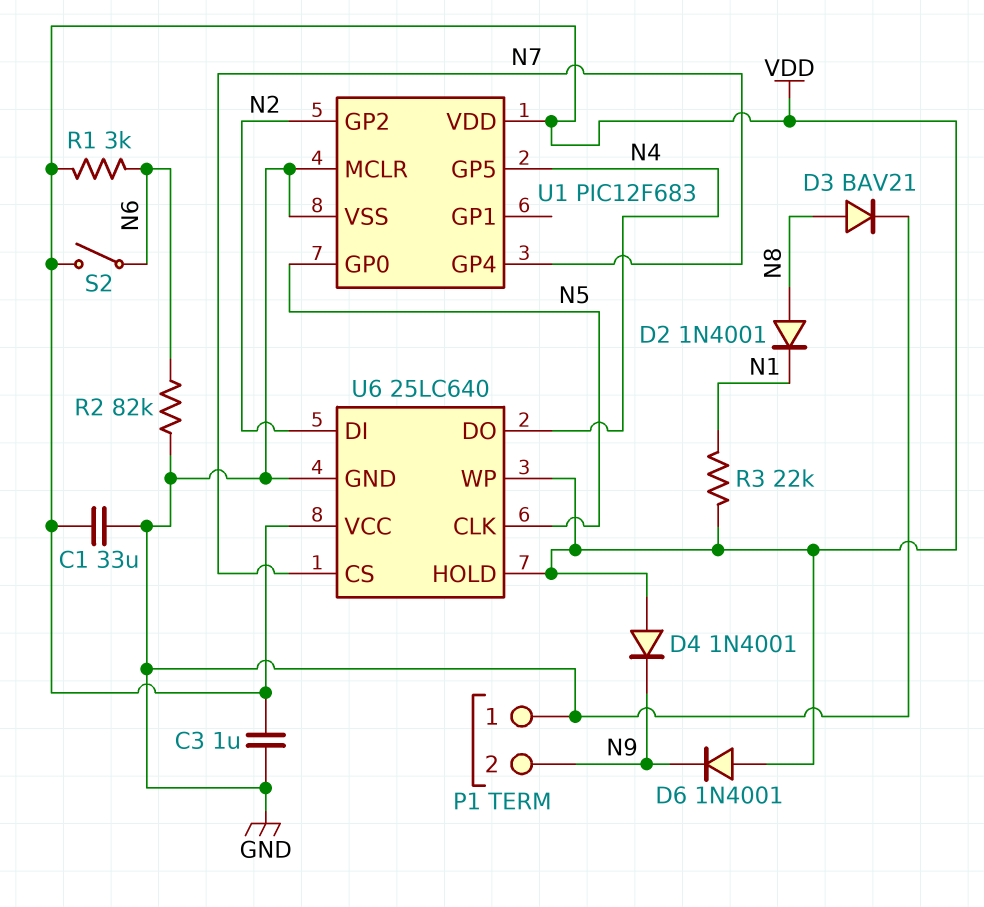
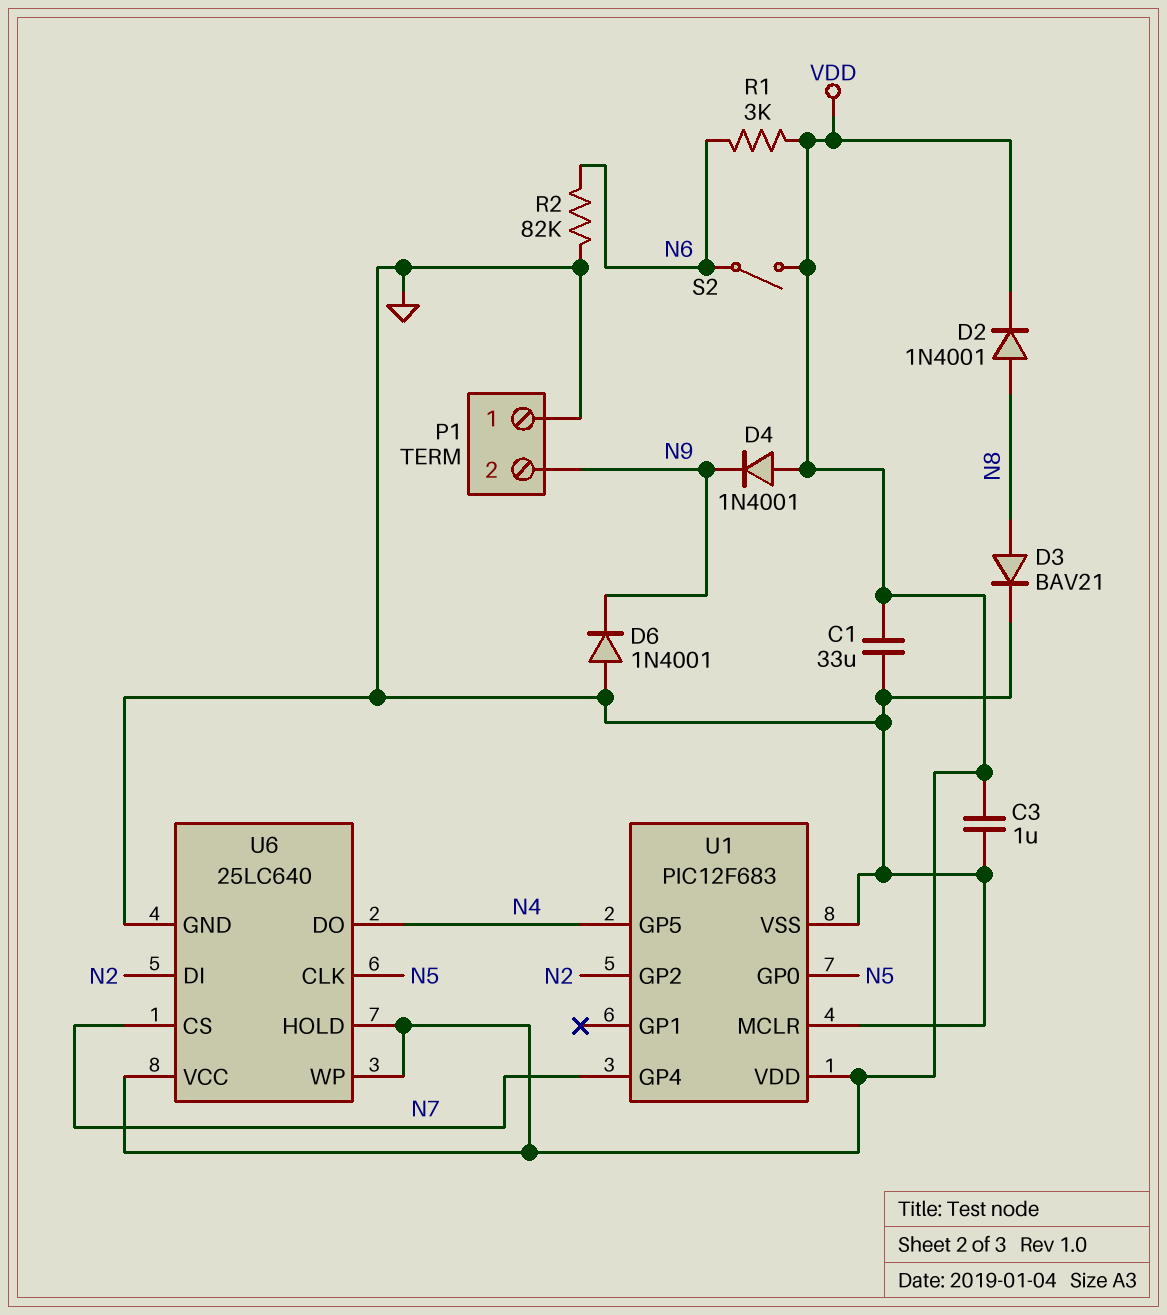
D2: diode 1N4001 (A N8, K N1) -> diode 1N4001 (A N8, K VDD)
D6: diode 1N4001 (A VDD, K N9) -> diode 1N4001 (A GND, K N9)
R3: 22k (N1, VDD) -> none

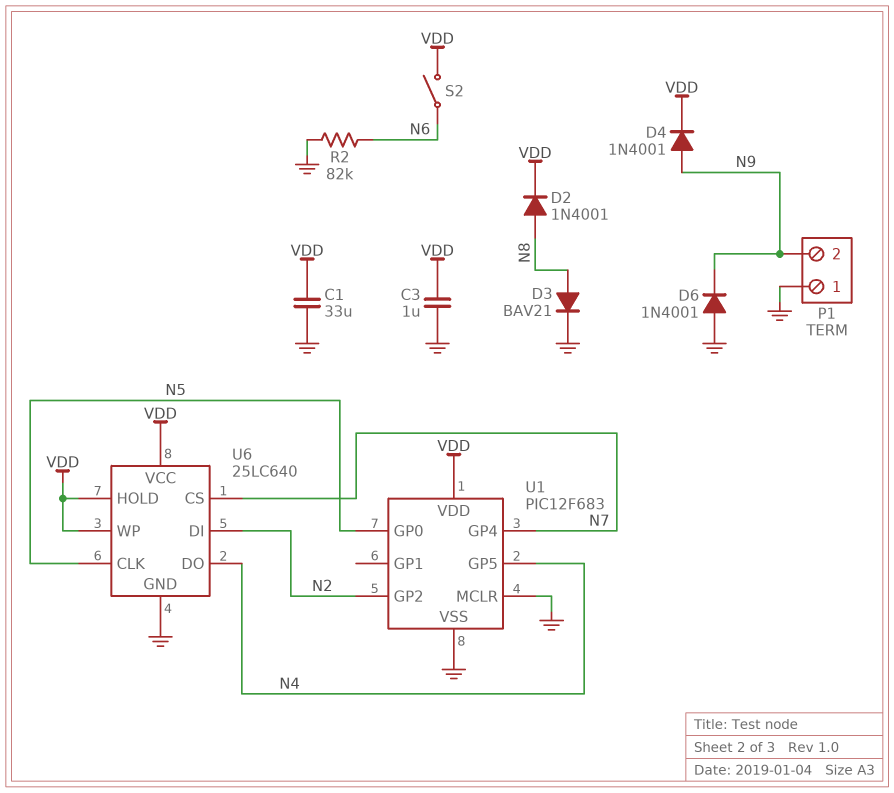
D4: diode 1N4001 (A VDD, K N9) -> diode 1N4001 (A N9, K VDD)
R1: 3k (N6, VDD) -> none

